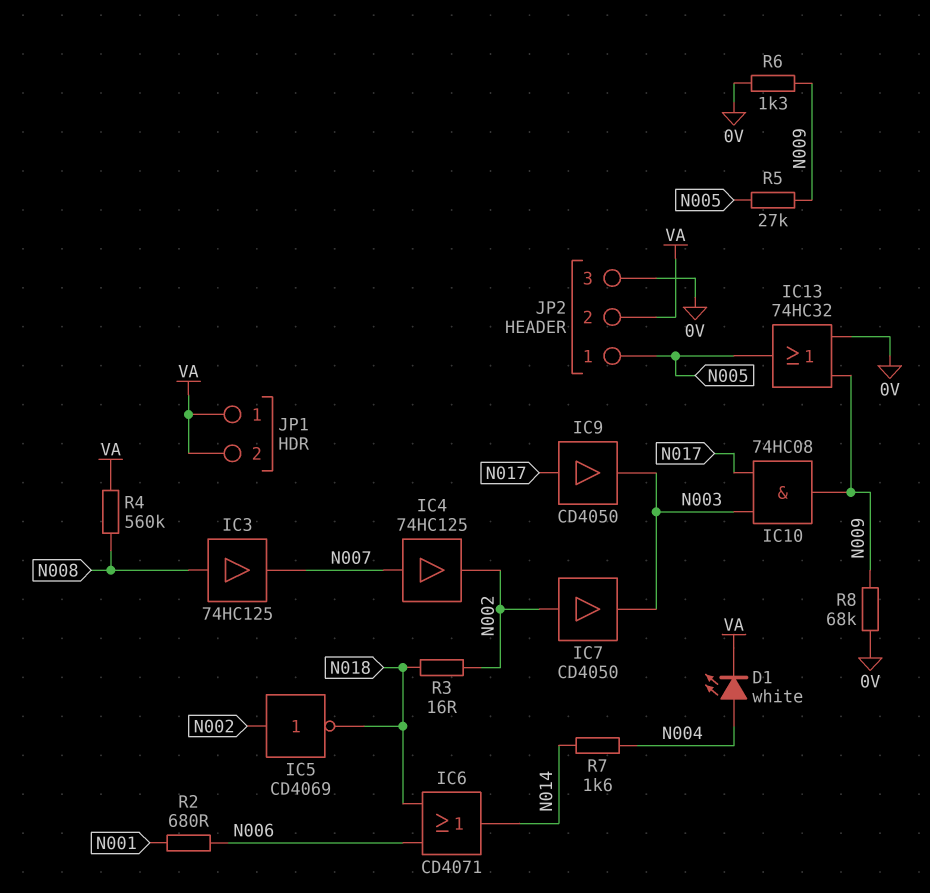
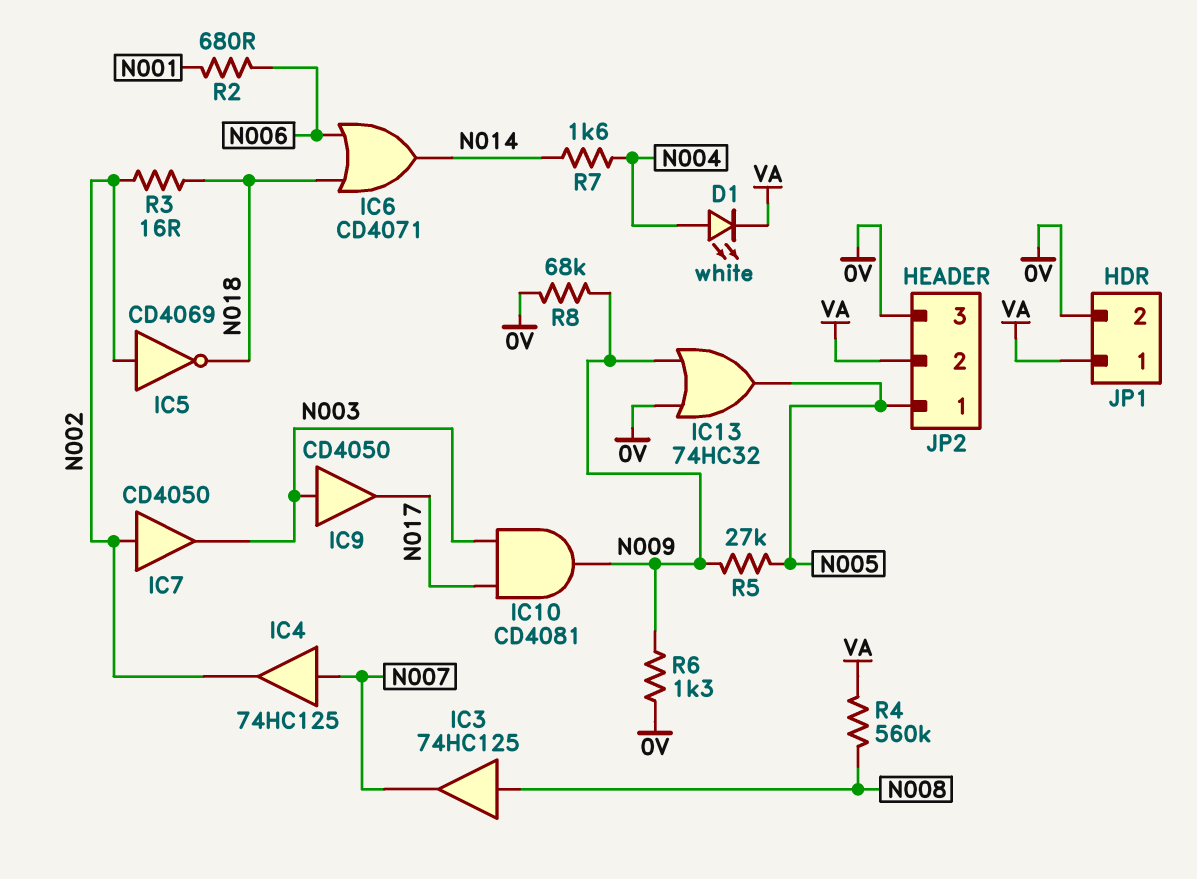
IC9: buffer CD4050 (in N017, out N003) -> buffer CD4050 (in N003, out N017)
IC10: AND 74HC08 (in N003, in N017, out N009) -> AND CD4081 (in N003, in N017, out N009)
JP1 pin 2: VA -> 0V

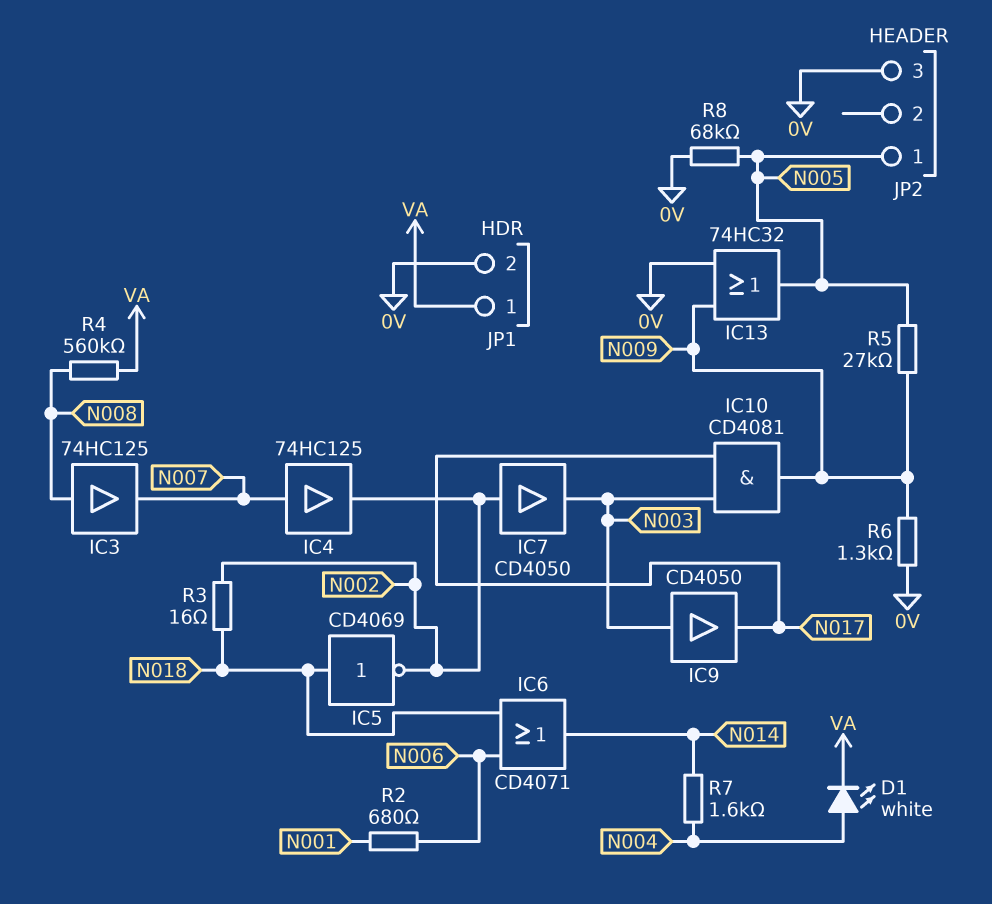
IC5: NOT CD4069 (in N002, out N018) -> NOT CD4069 (in N018, out N002)
JP2 pin 2: VA -> none
R8: 68k (0V, N009) -> 68k (0V, N005)

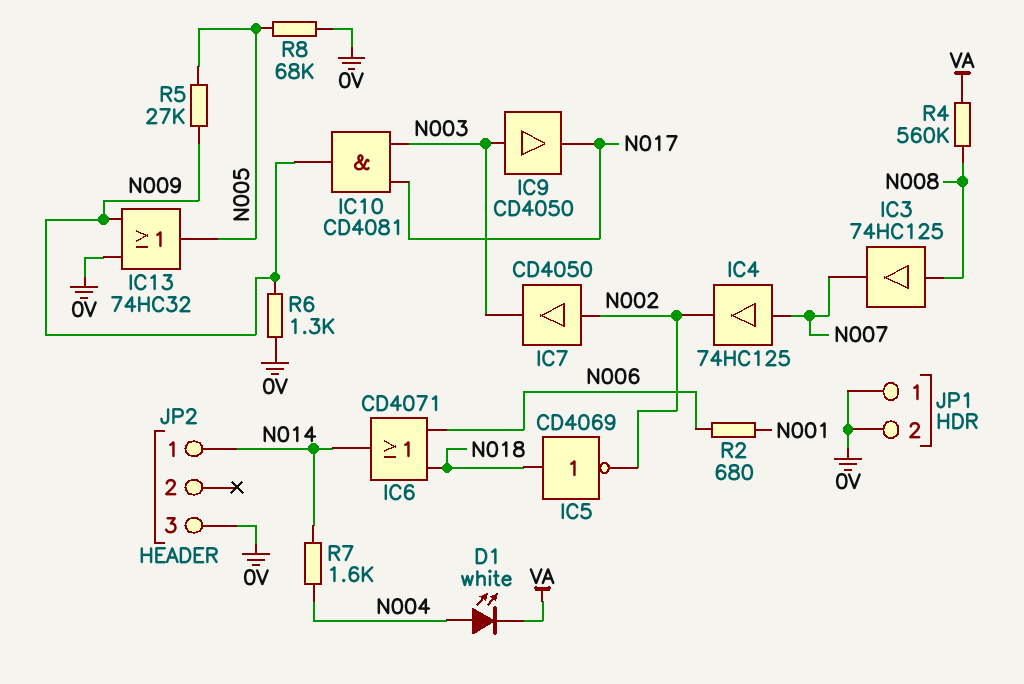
JP1 pin 1: VA -> 0V
JP2 pin 1: N005 -> N014
R3: 16 (N002, N018) -> none

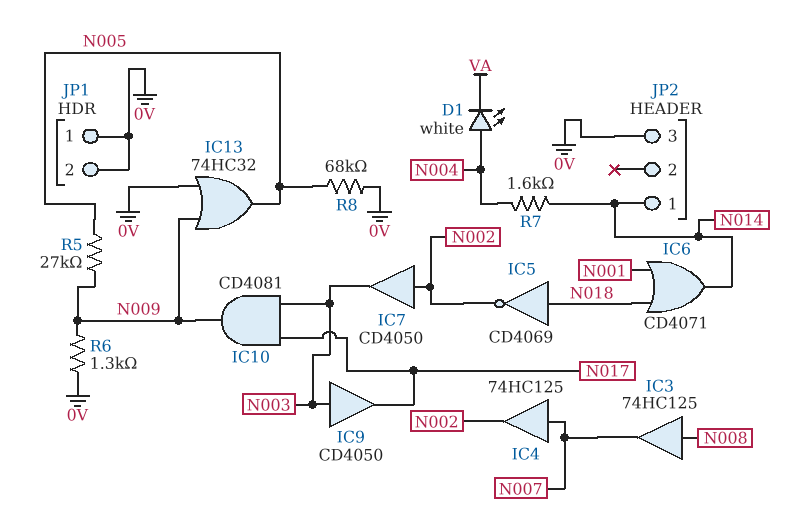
IC6: OR CD4071 (in N006, in N018, out N014) -> OR CD4071 (in N001, in N018, out N014)
R2: 680 (N001, N006) -> none
R4: 560k (N008, VA) -> none

